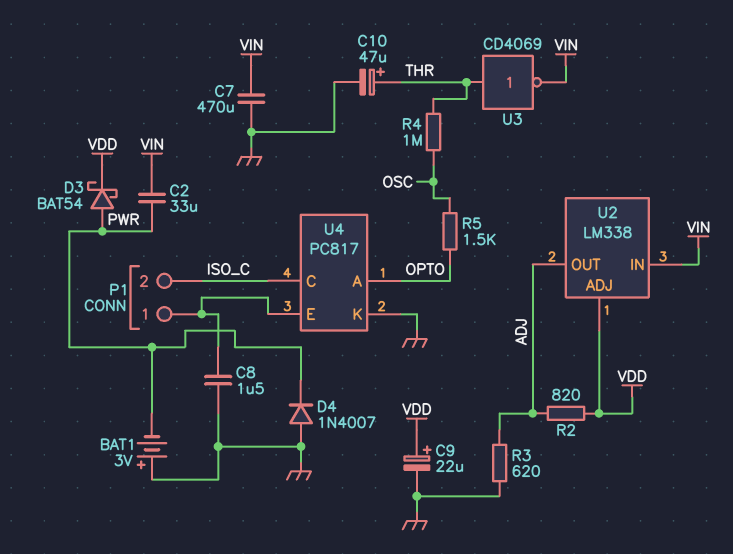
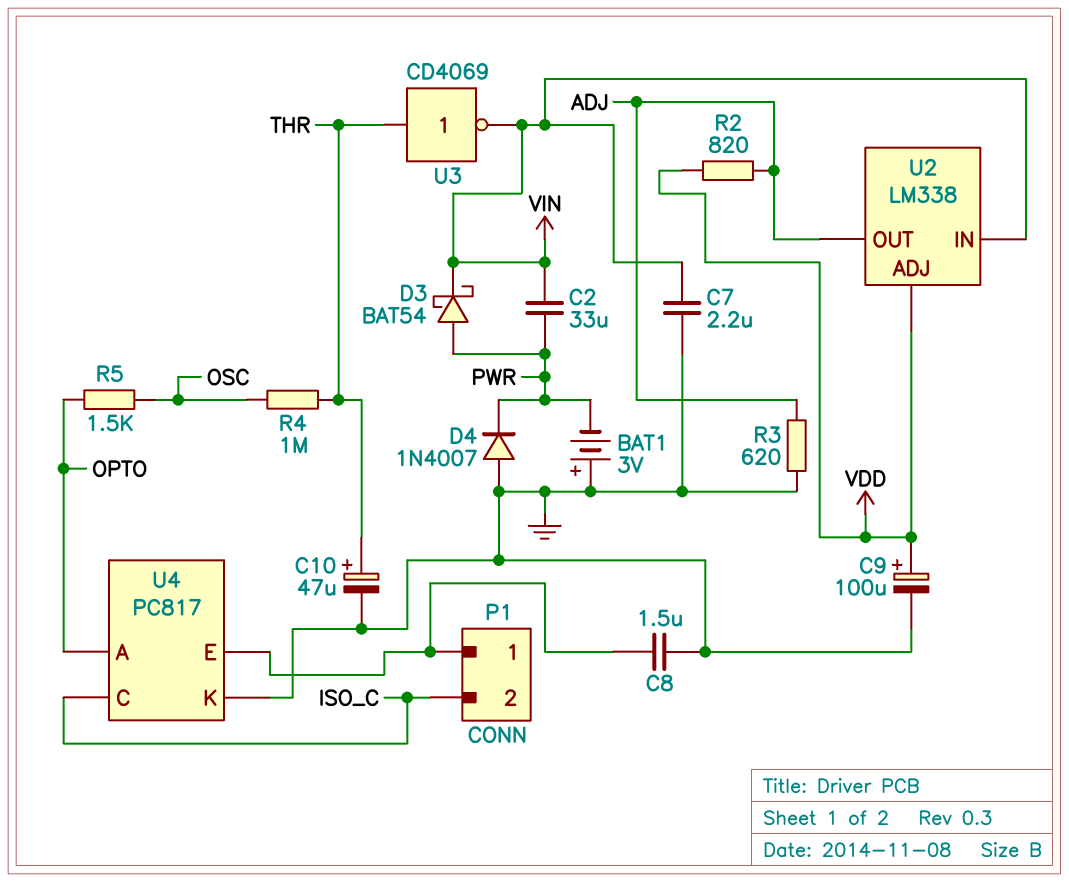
C7: 470uF (GND, VIN) -> 2.2uF (GND, VIN)
C9: 22uF (plus VDD, minus GND) -> 100uF (plus VDD, minus GND)
D3: schottky BAT54 (A PWR, K VDD) -> schottky BAT54 (A PWR, K VIN)

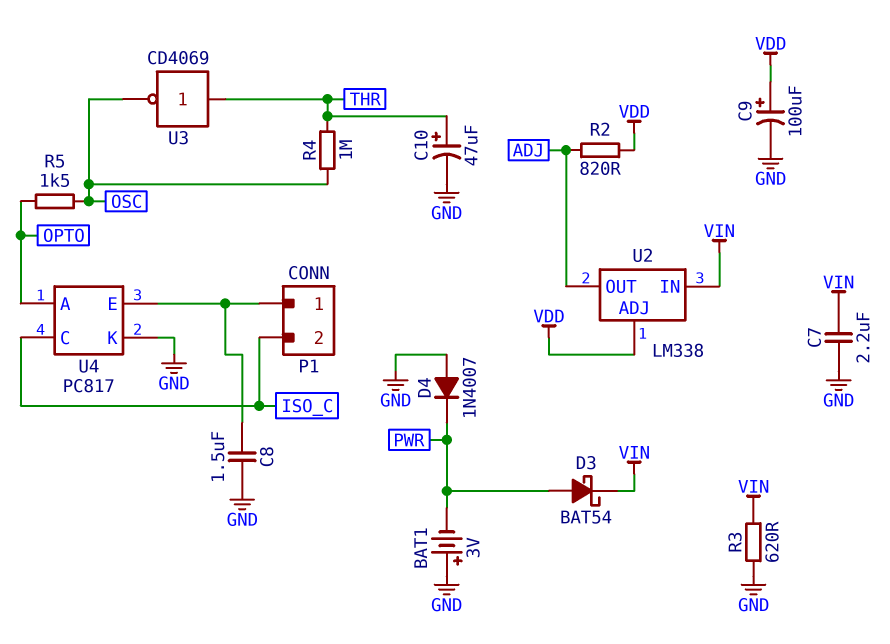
C2: 33uF (PWR, VIN) -> none
R3: 620 (ADJ, GND) -> 620 (GND, VIN)
U3: NOT CD4069 (in THR, out VIN) -> NOT CD4069 (in THR, out OSC)

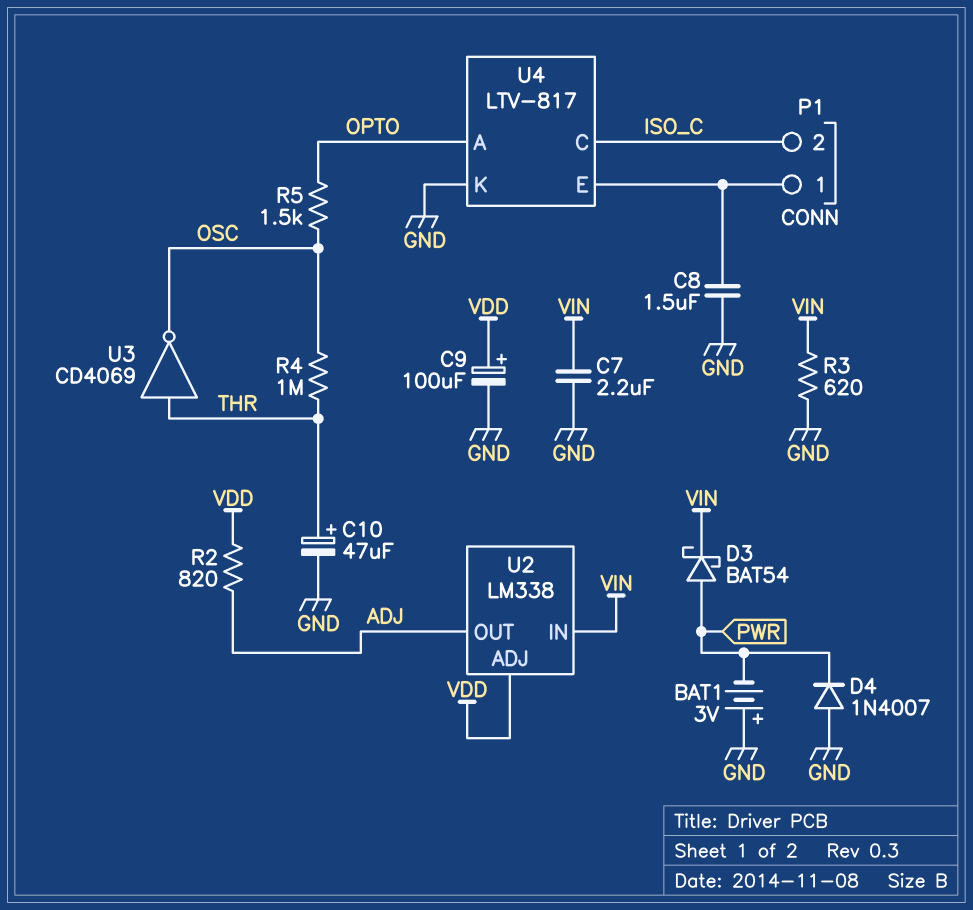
U4: PC817 -> LTV-817

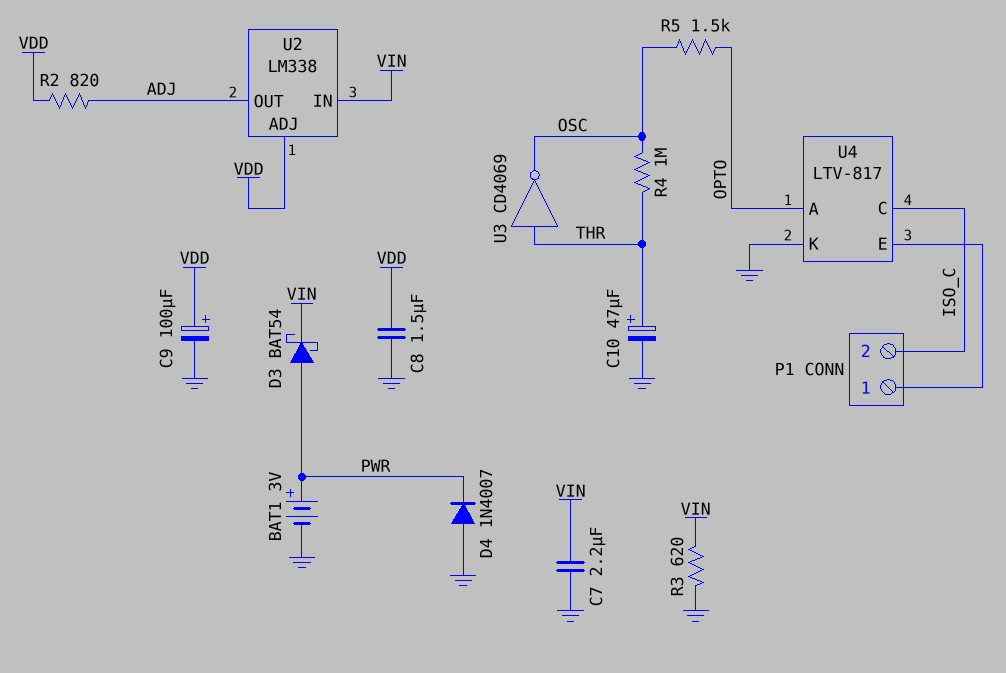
BAT1: 3V (plus GND, minus PWR) -> 3V (plus PWR, minus GND)
C8: 1.5uF (GND, P1/1) -> 1.5uF (GND, VDD)

